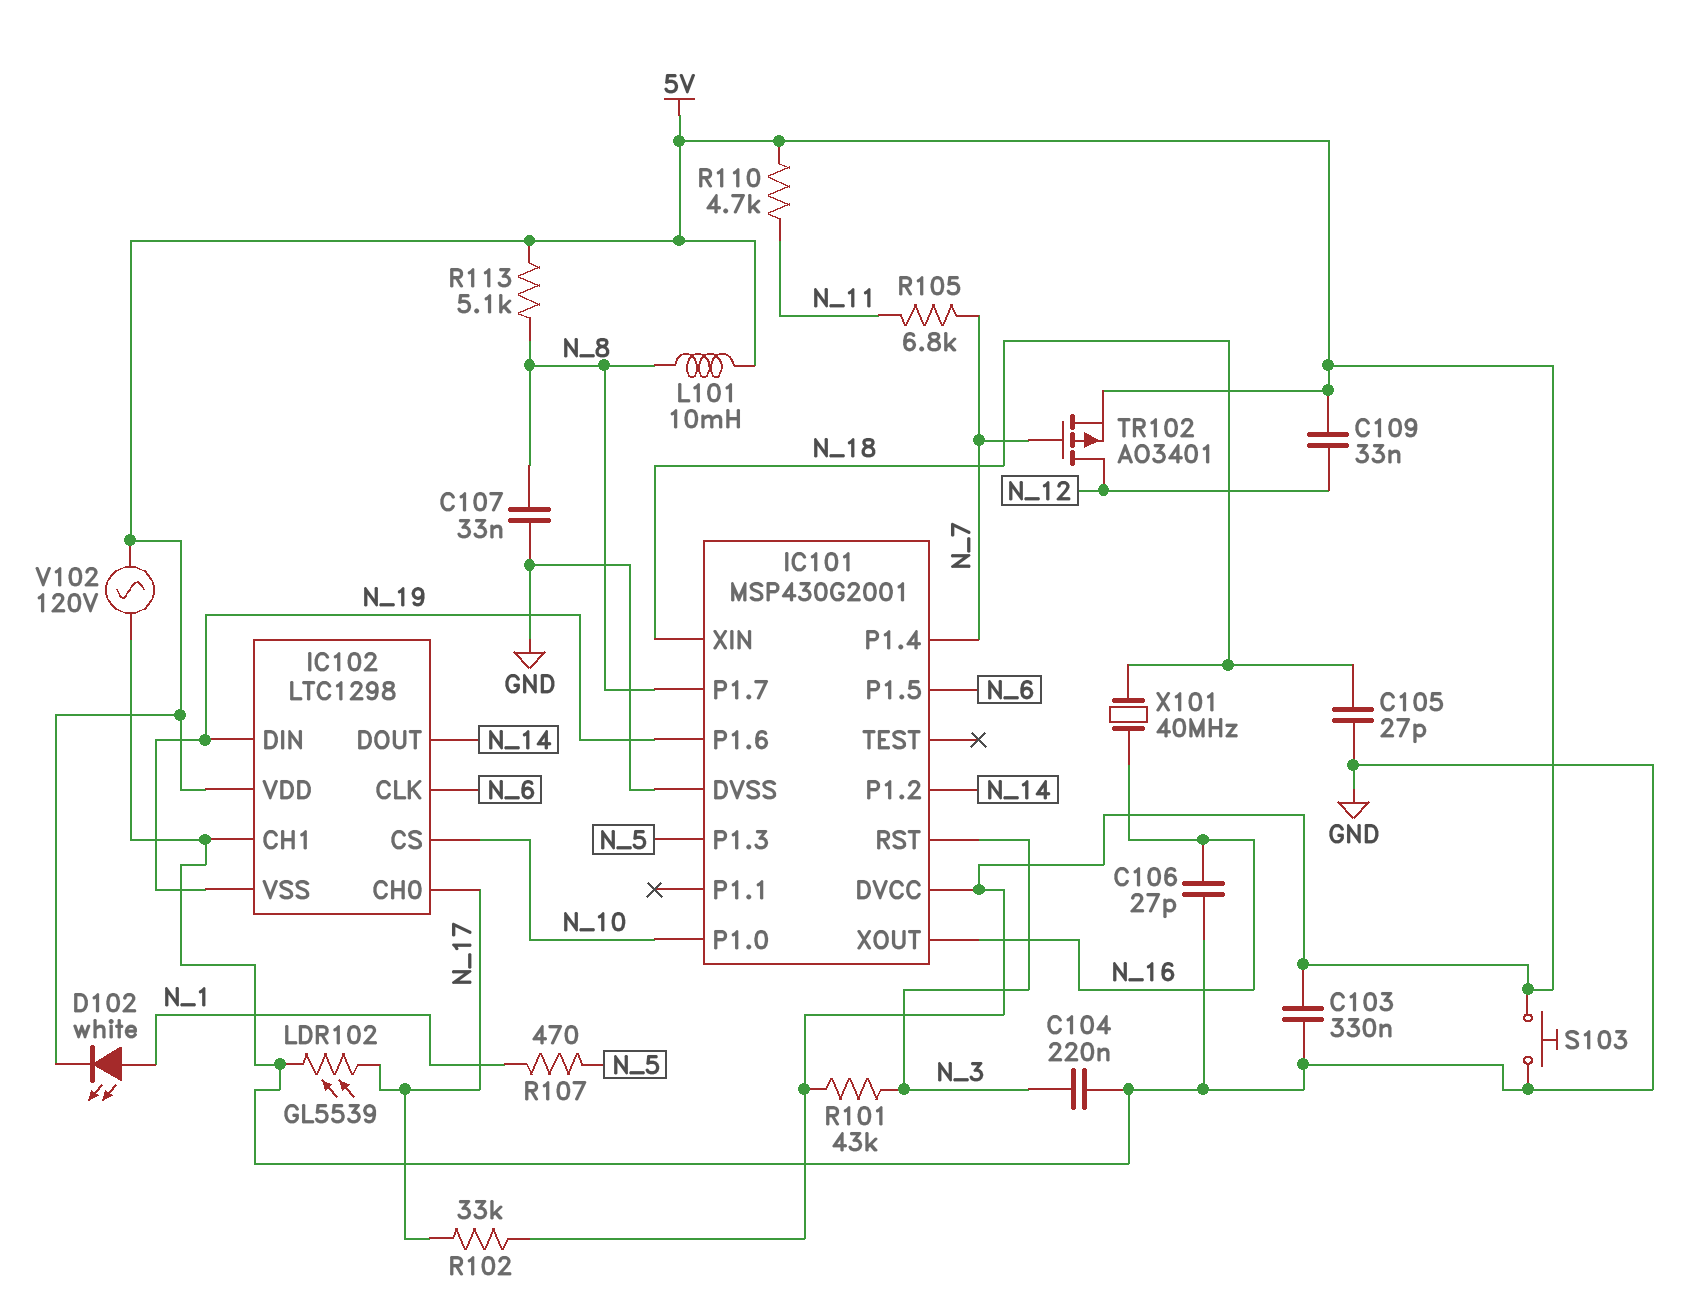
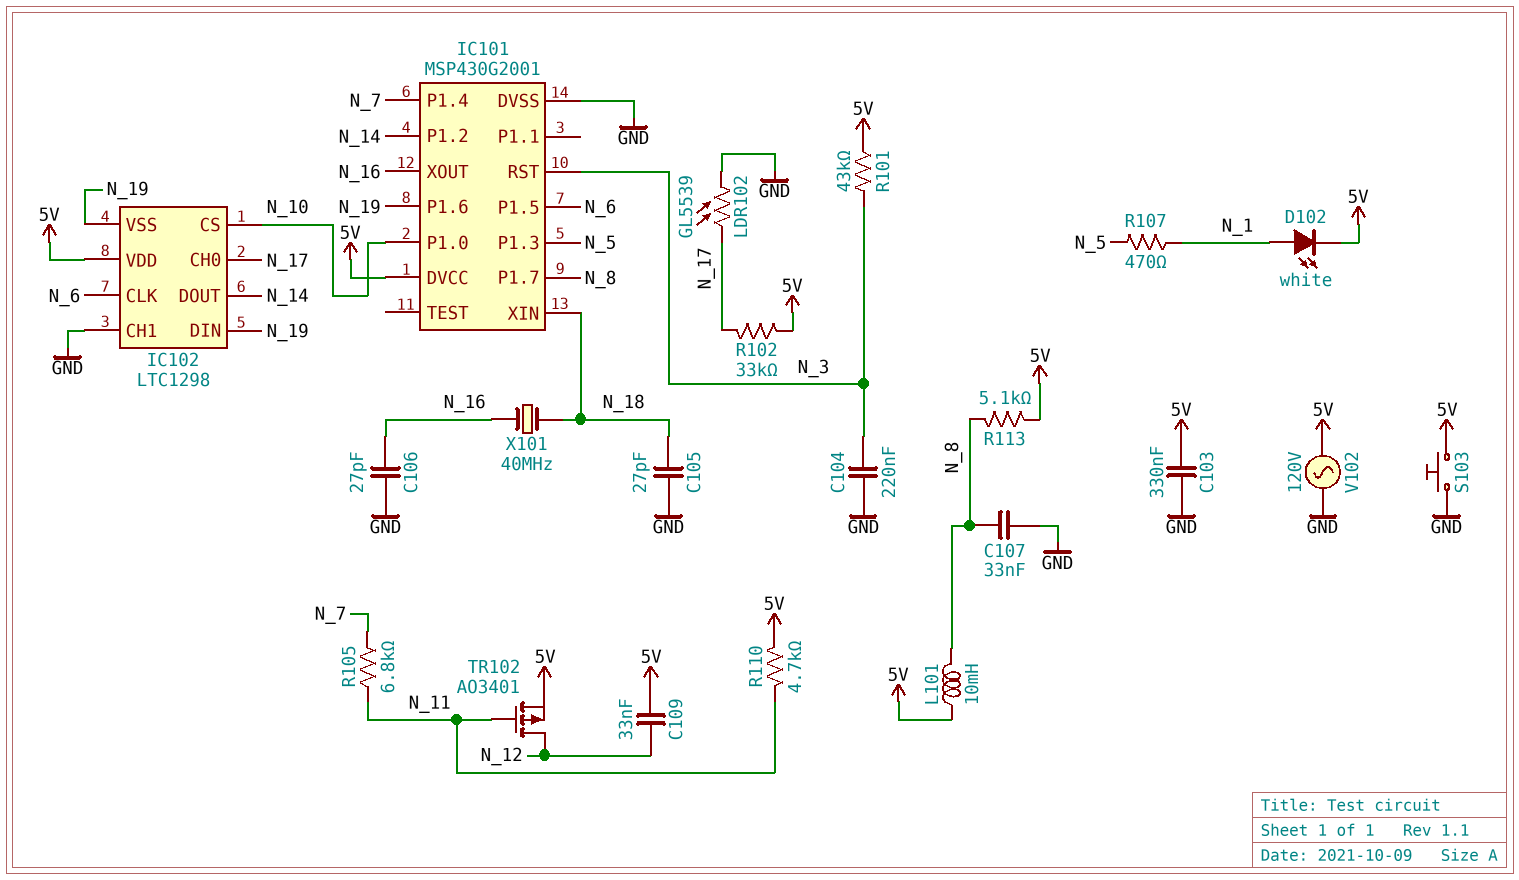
TR102: PMOS AO3401 (G N_7, D N_12, S 5V) -> PMOS AO3401 (G N_11, D N_12, S 5V)

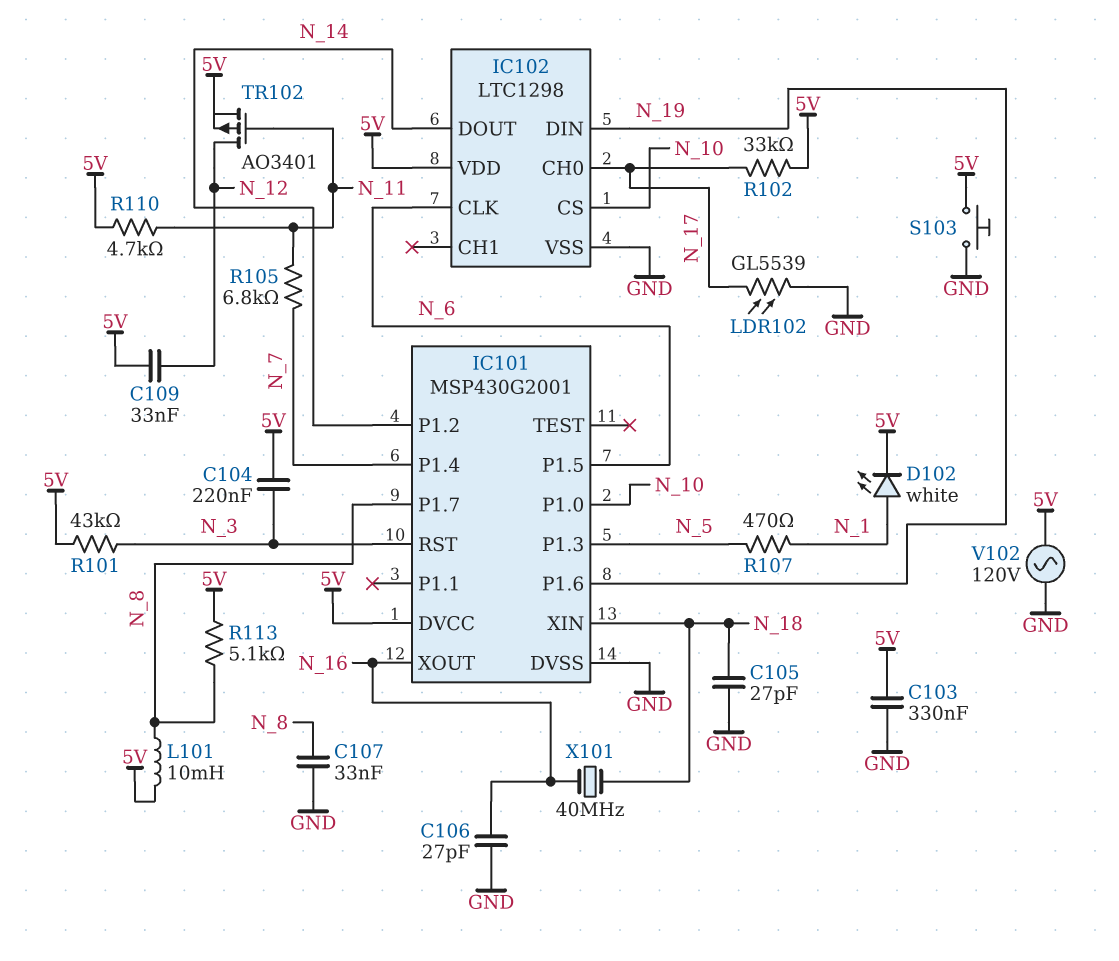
C104: 220nF (GND, N_3) -> 220nF (5V, N_3)
IC102 pin CH1: GND -> none
IC102 pin VSS: N_19 -> GND

